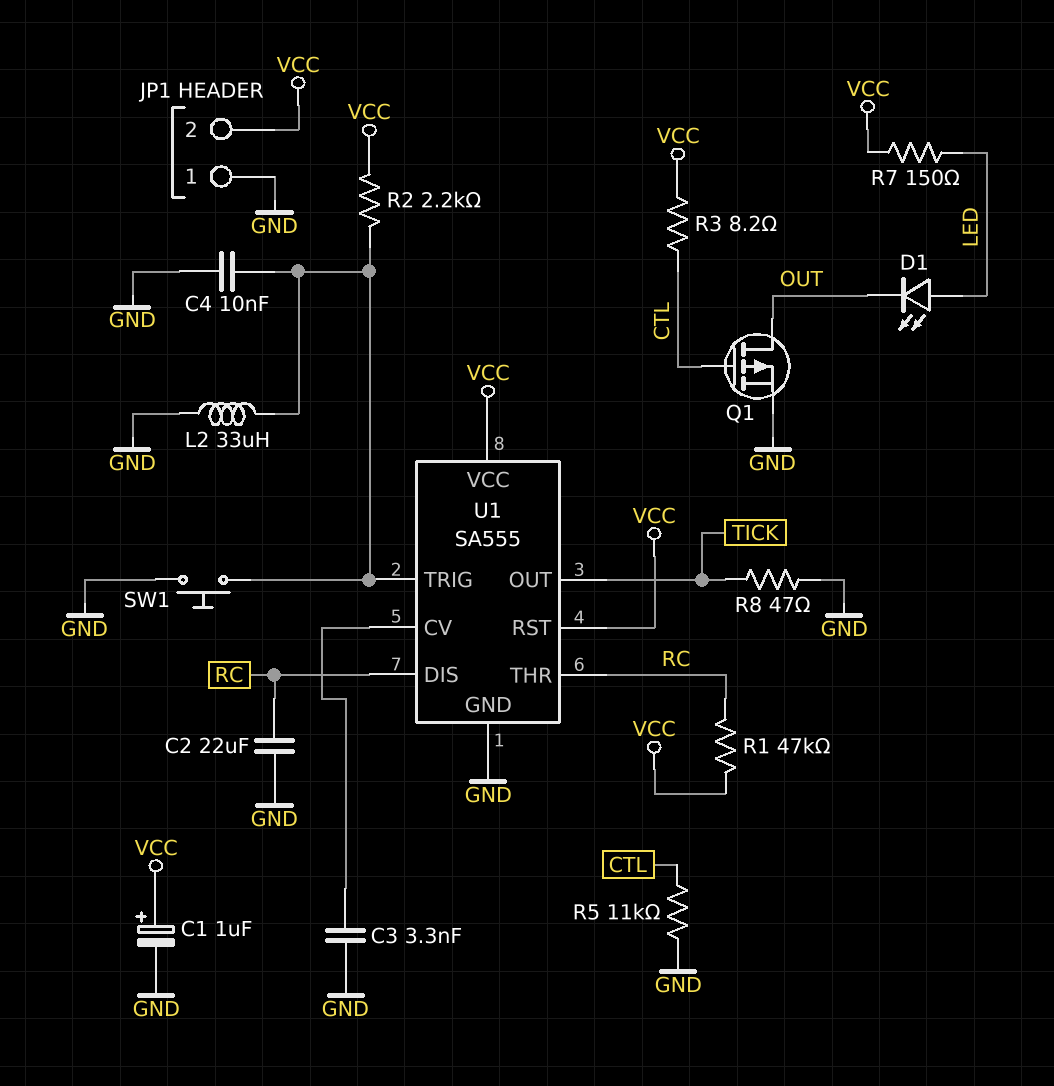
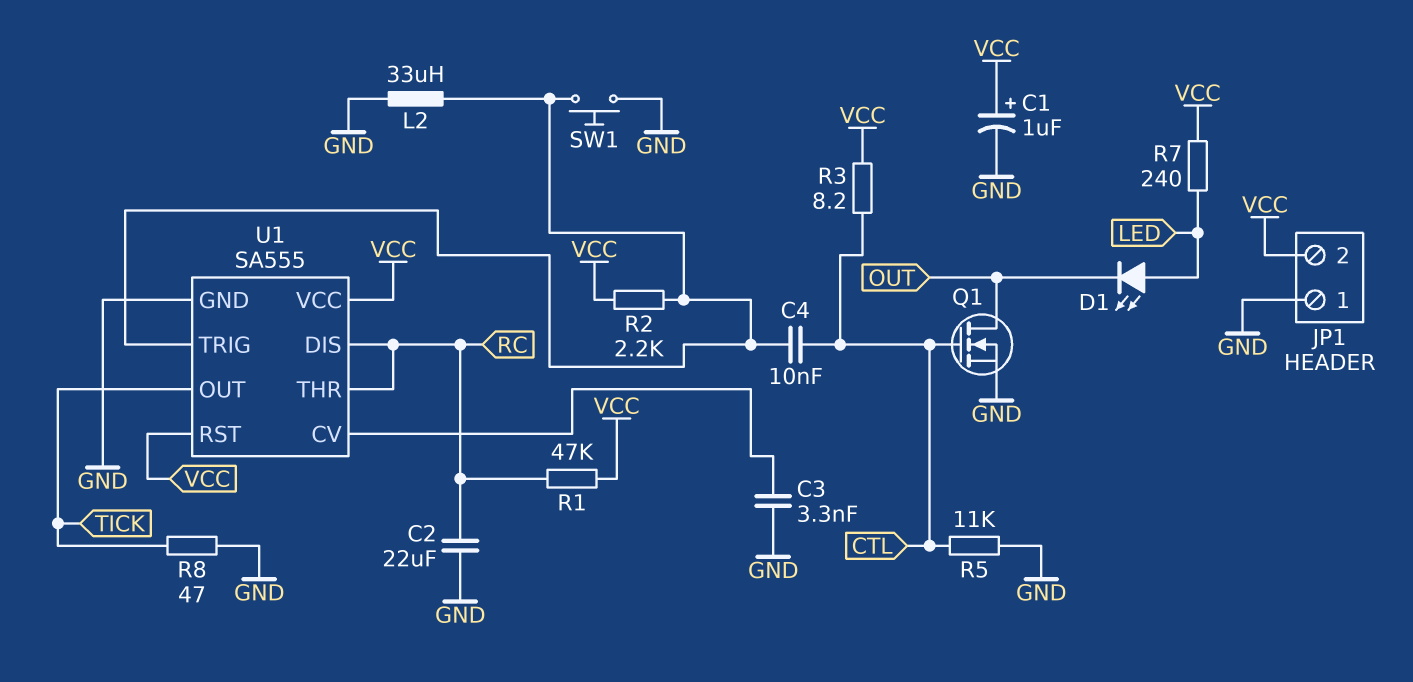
C4: 10nF (GND, U1/TRIG) -> 10nF (CTL, U1/TRIG)
Q1: PMOS (G CTL, D OUT, S GND) -> NMOS (G CTL, D OUT, S GND)
R7: 150 (LED, VCC) -> 240 (LED, VCC)

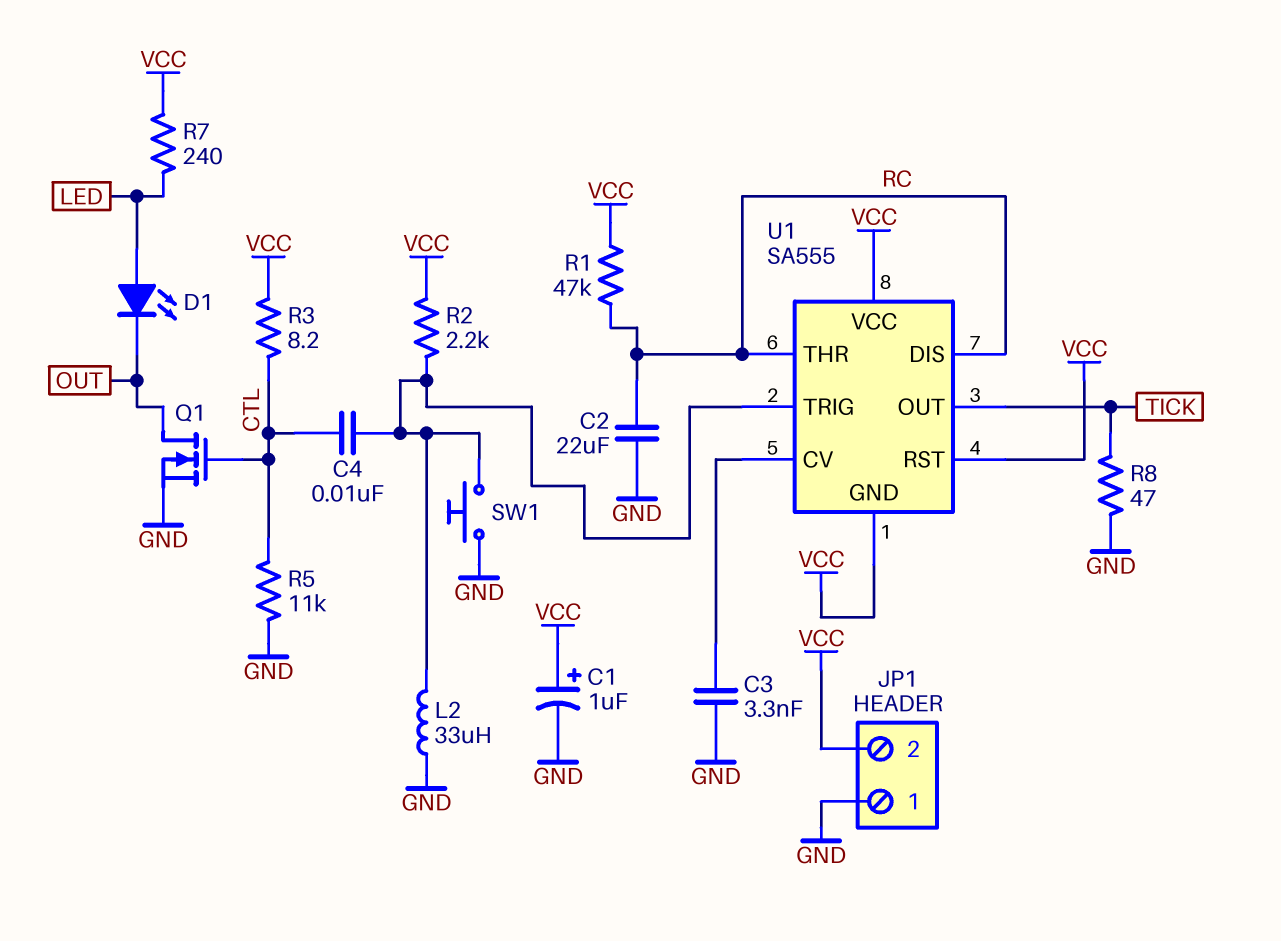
U1 pin GND: GND -> VCC

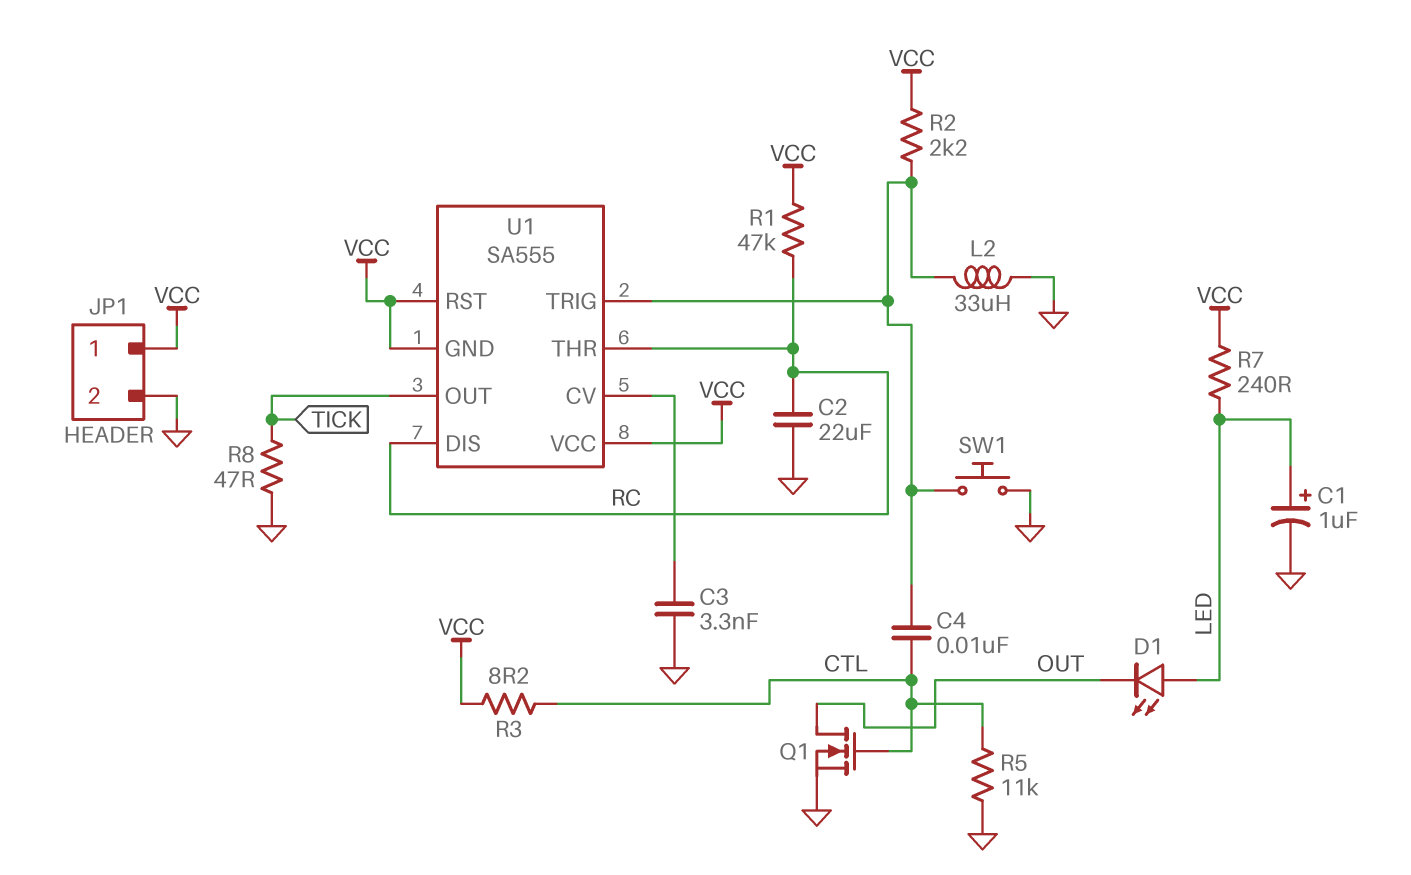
C1: 1uF (plus VCC, minus GND) -> 1uF (plus LED, minus GND)
JP1 pin 1: GND -> VCC
JP1 pin 2: VCC -> GND

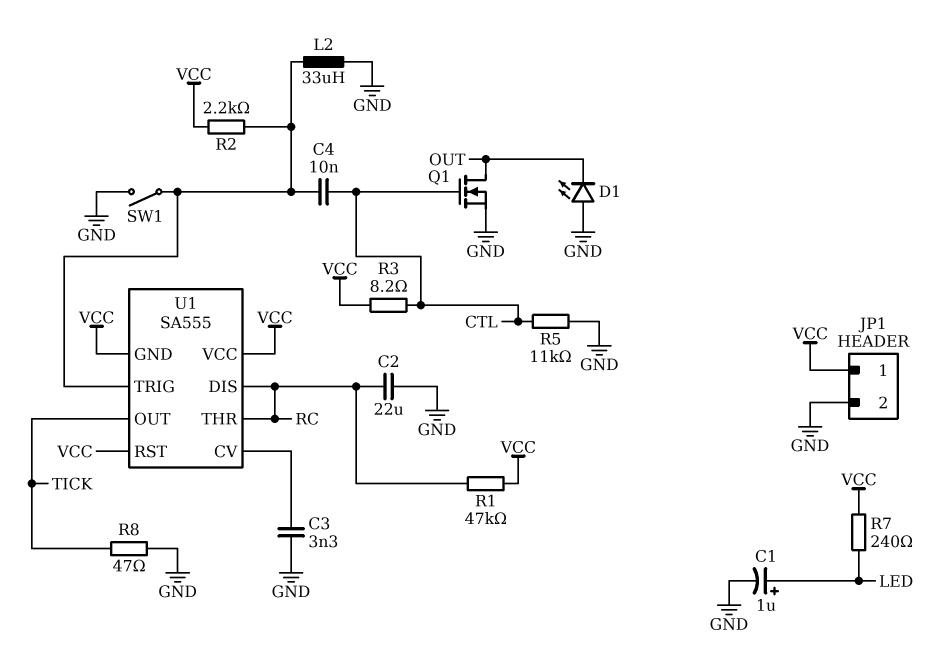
D1: LED (A LED, K OUT) -> LED (A GND, K OUT)
SW1: button (GND, U1/TRIG) -> switch (GND, U1/TRIG)

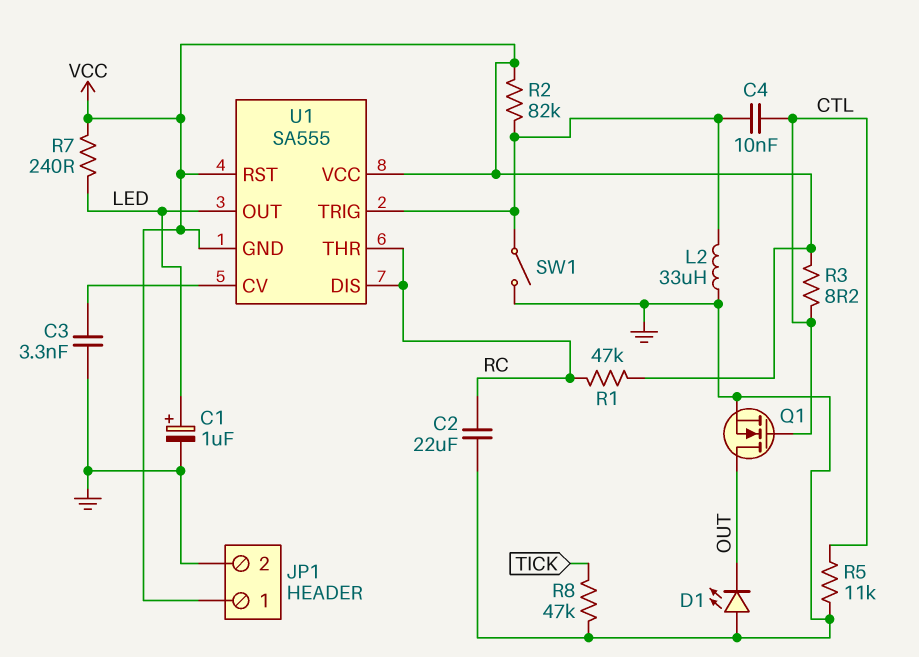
R2: 2.2k (U1/TRIG, VCC) -> 82k (U1/TRIG, VCC)
R8: 47 (GND, TICK) -> 47k (GND, TICK)
U1 pin OUT: TICK -> LED

